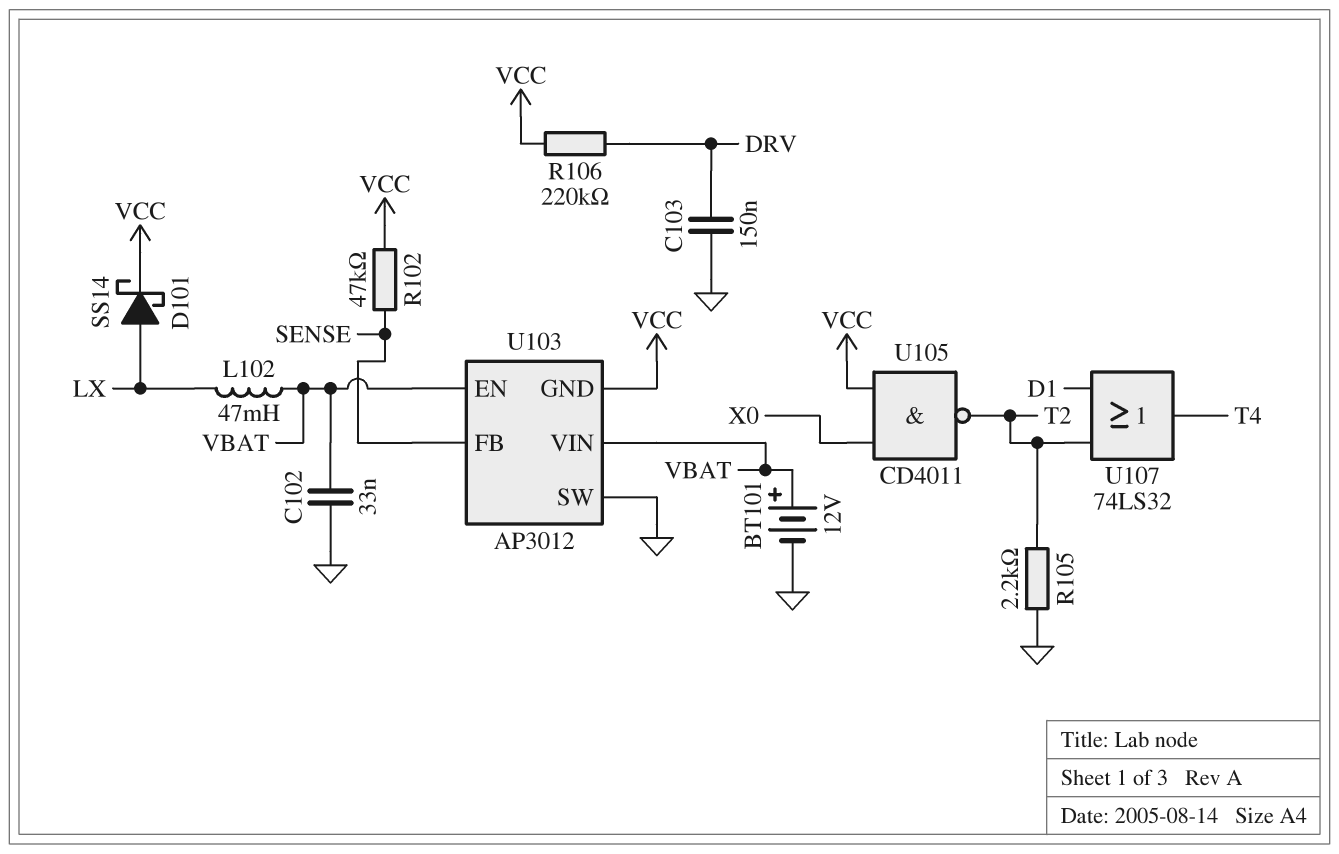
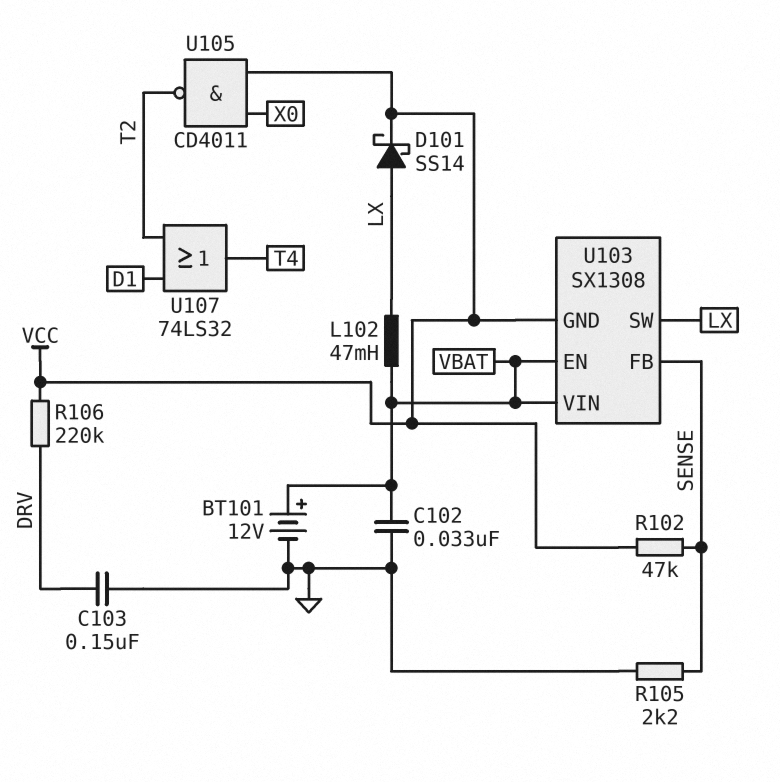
R105: 2.2k (GND, T2) -> 2.2k (GND, SENSE)
U103: AP3012 -> SX1308
U103 pin SW: GND -> LX

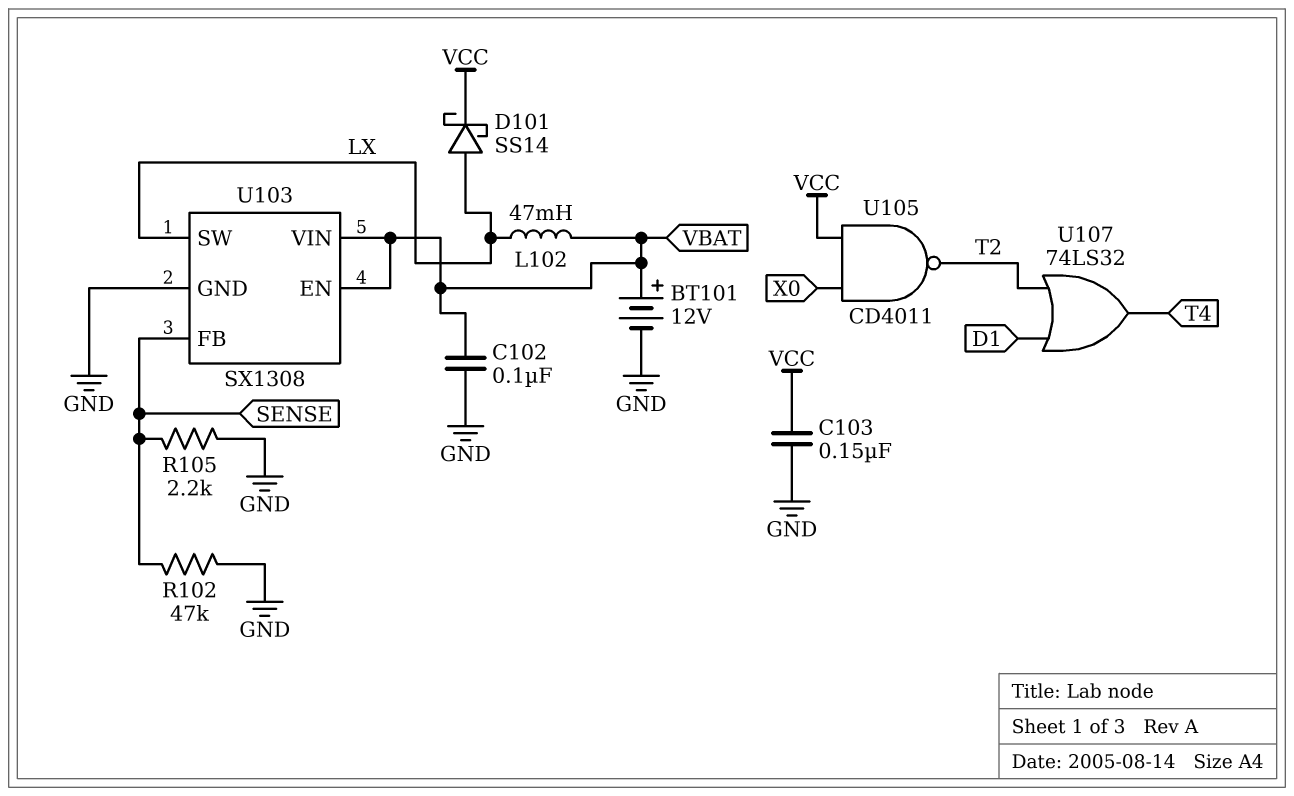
C102: 33nF (GND, VBAT) -> 100nF (GND, VBAT)
C103: 150nF (DRV, GND) -> 150nF (GND, VCC)
R102: 47k (SENSE, VCC) -> 47k (GND, SENSE)
R106: 220k (DRV, VCC) -> none
U103 pin GND: VCC -> GND

